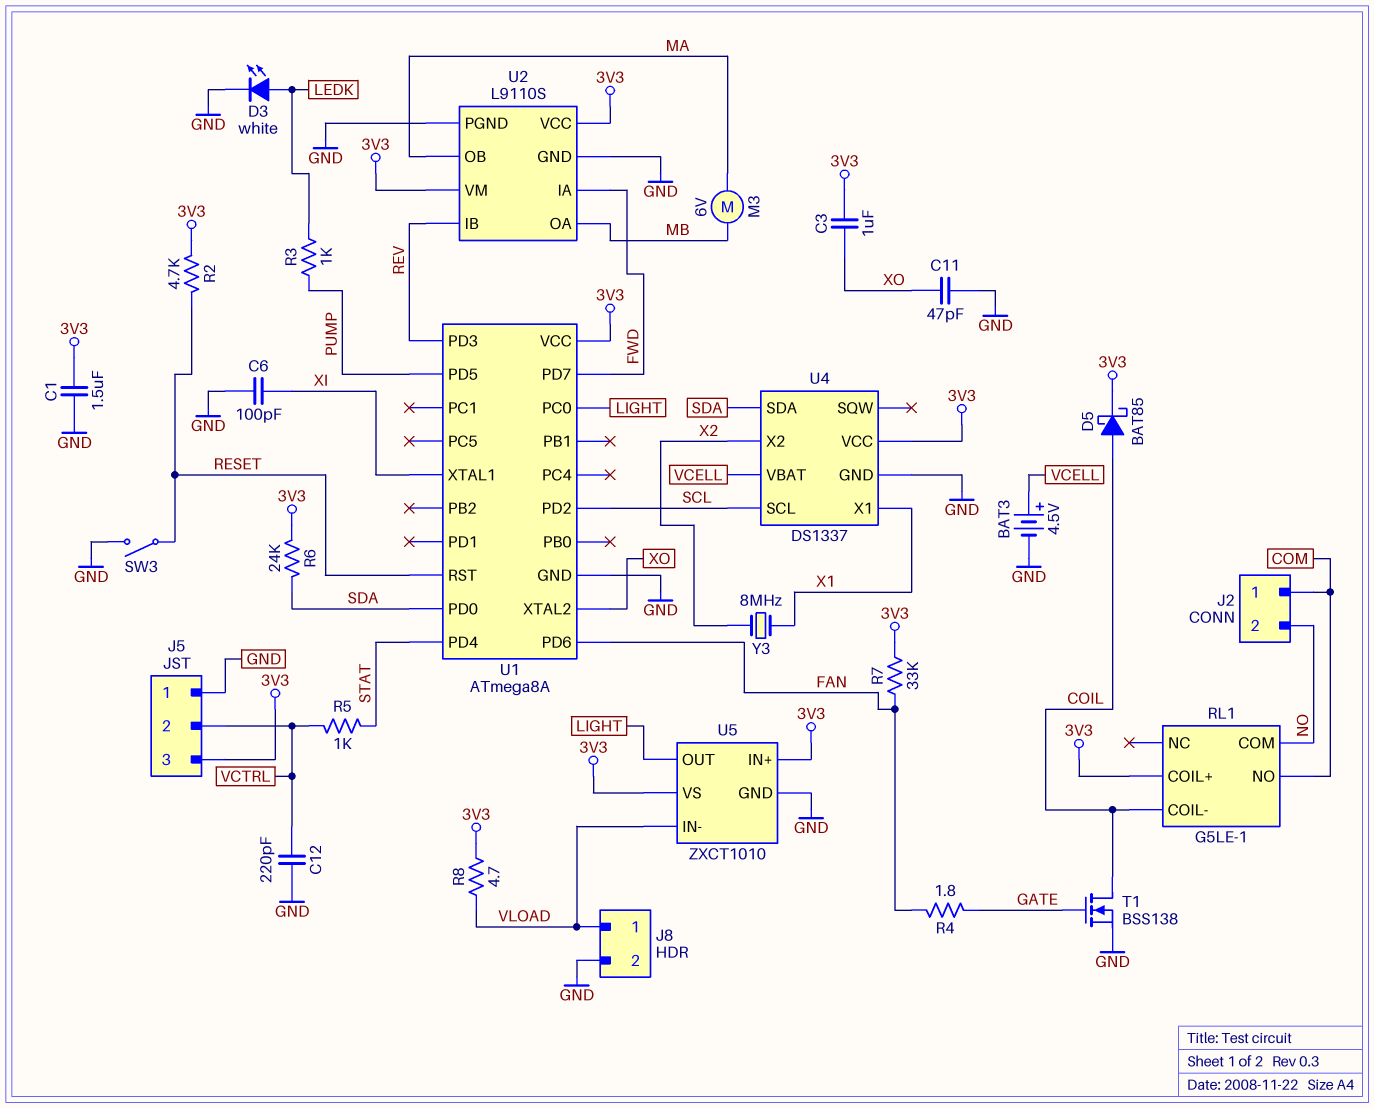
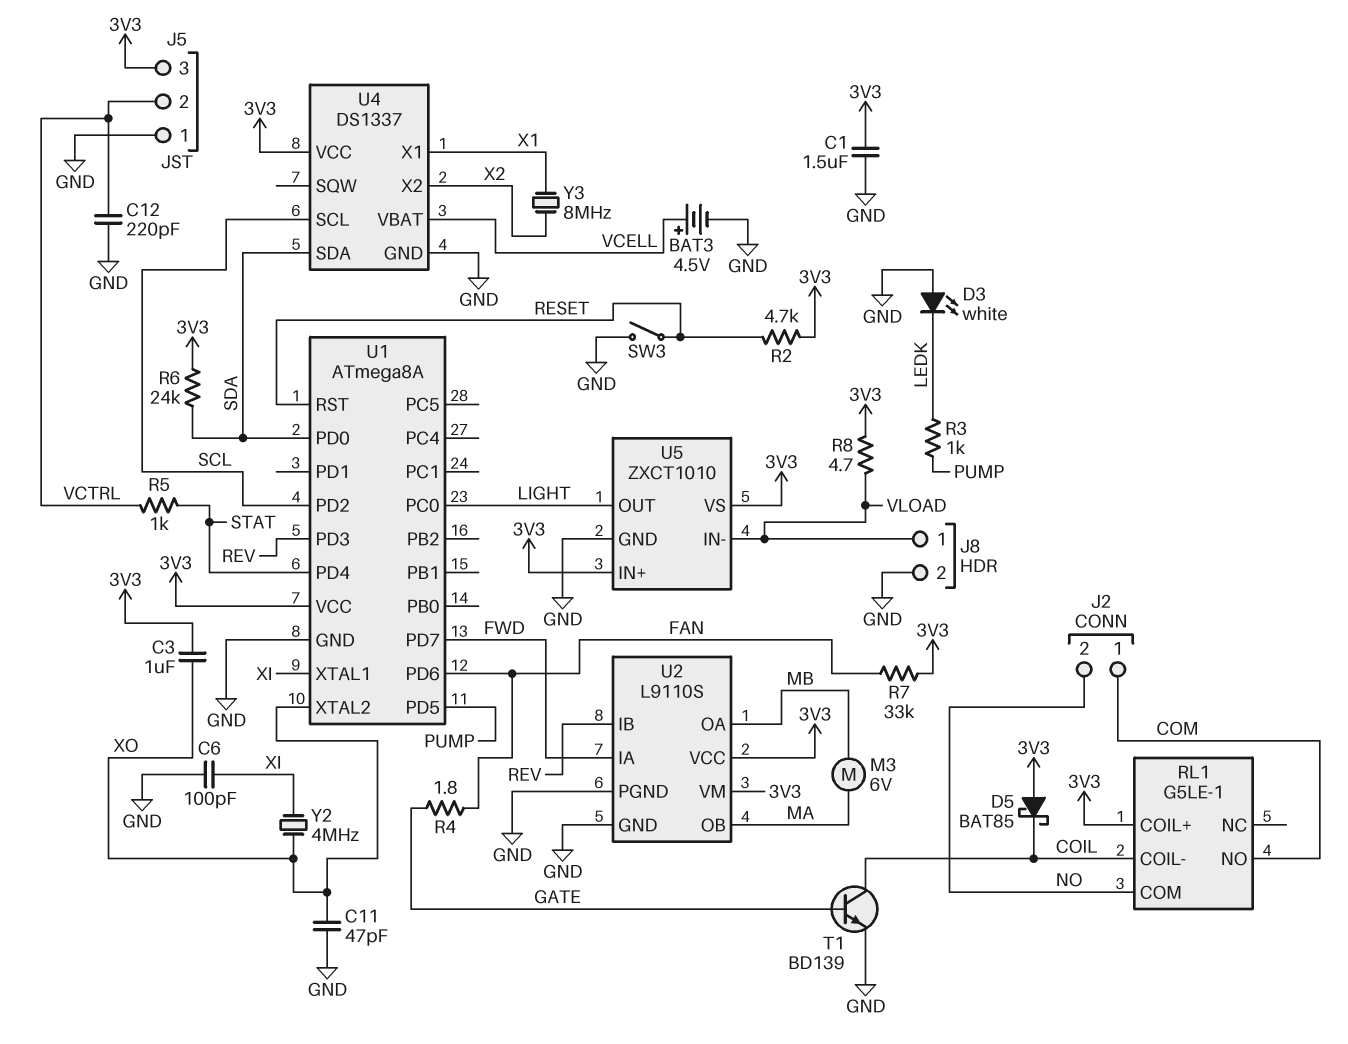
D3: LED white (A LEDK, K GND) -> LED white (A GND, K LEDK)
D5: schottky BAT85 (A COIL, K 3V3) -> schottky BAT85 (A 3V3, K COIL)
T1: NMOS BSS138 (G GATE, D COIL, S GND) -> NPN BD139 (B GATE, C COIL, E GND)
Y2: none -> 4MHz (XI, XO)

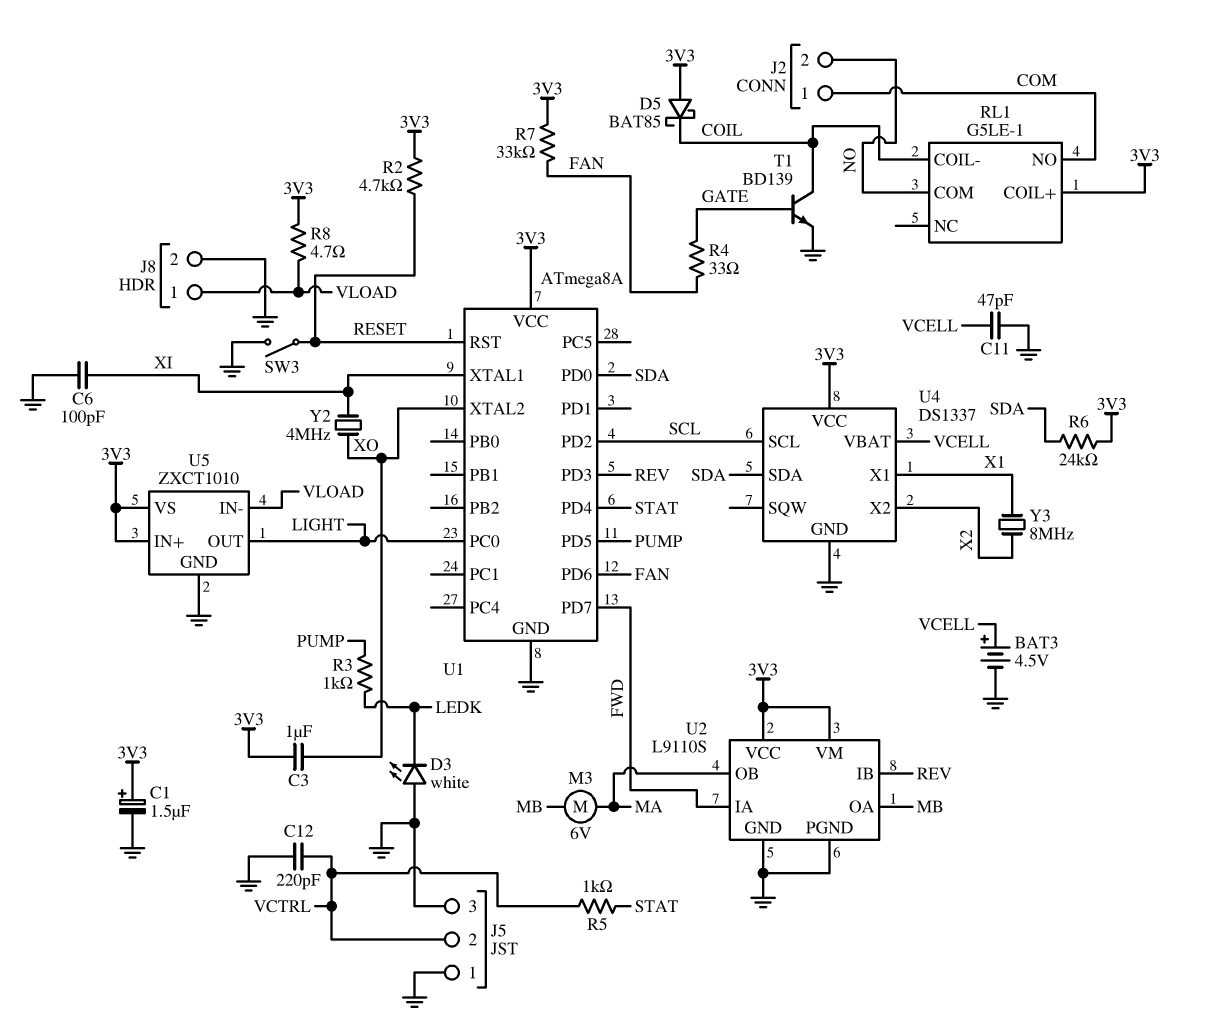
C1: 1.5uF (3V3, GND) -> 1.5uF (plus 3V3, minus GND)
C11: 47pF (GND, XO) -> 47pF (GND, VCELL)
J5 pin 3: 3V3 -> GND
R4: 1.8 (FAN, GATE) -> 33 (FAN, GATE)

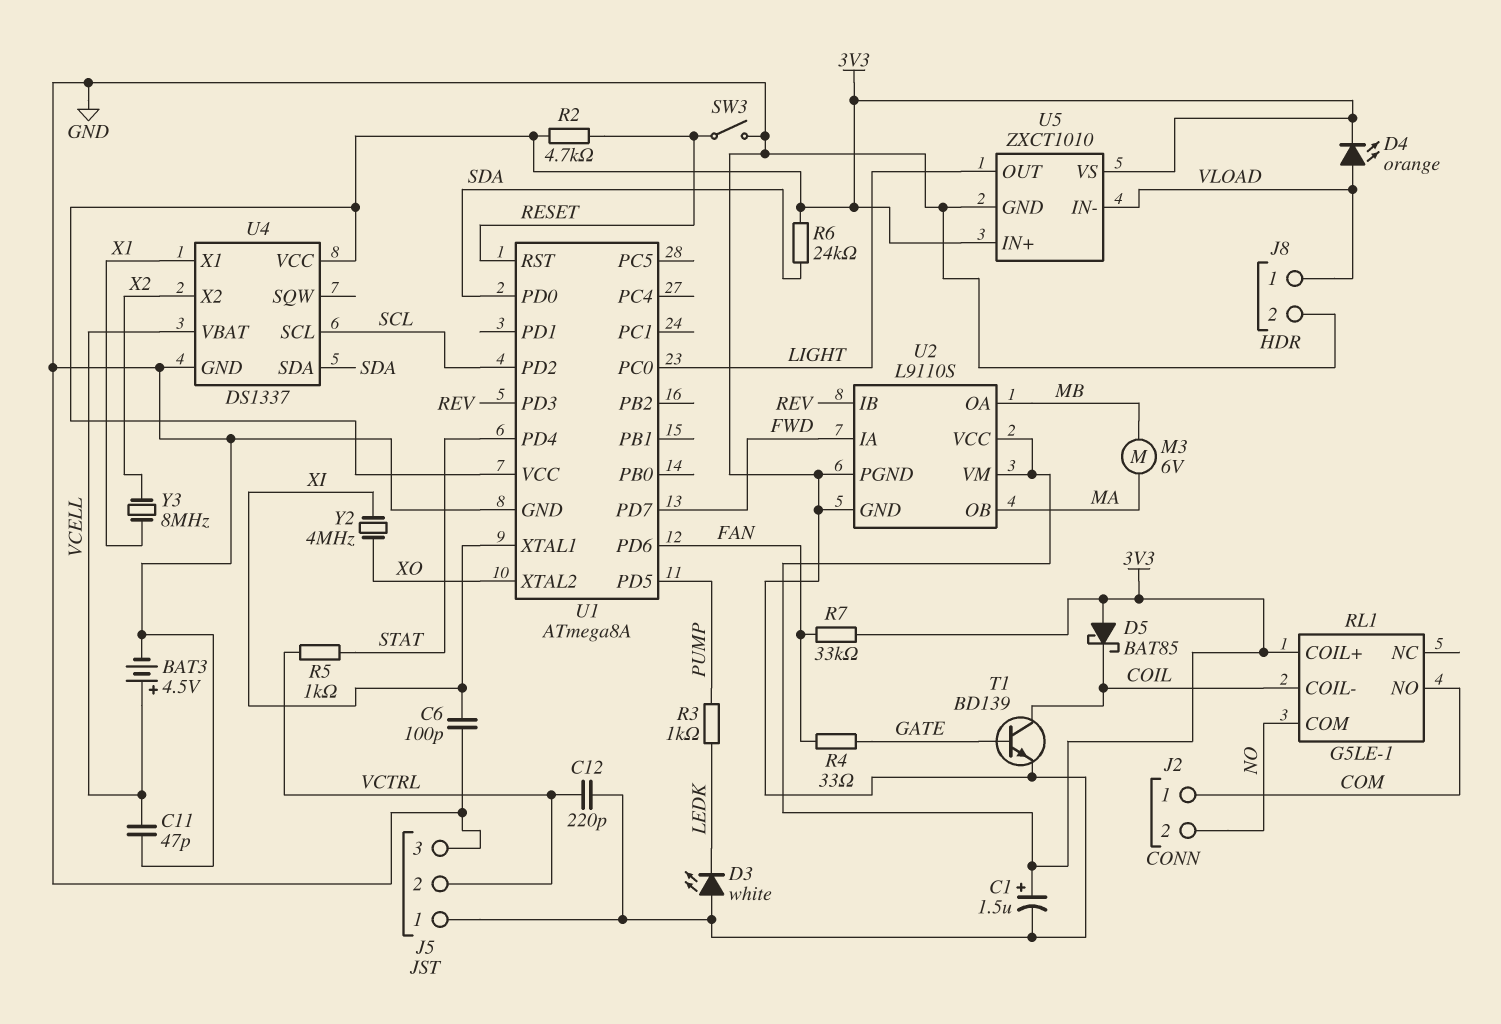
C3: 1uF (3V3, XO) -> none
D4: none -> LED orange (A VLOAD, K 3V3)
R8: 4.7 (3V3, VLOAD) -> none

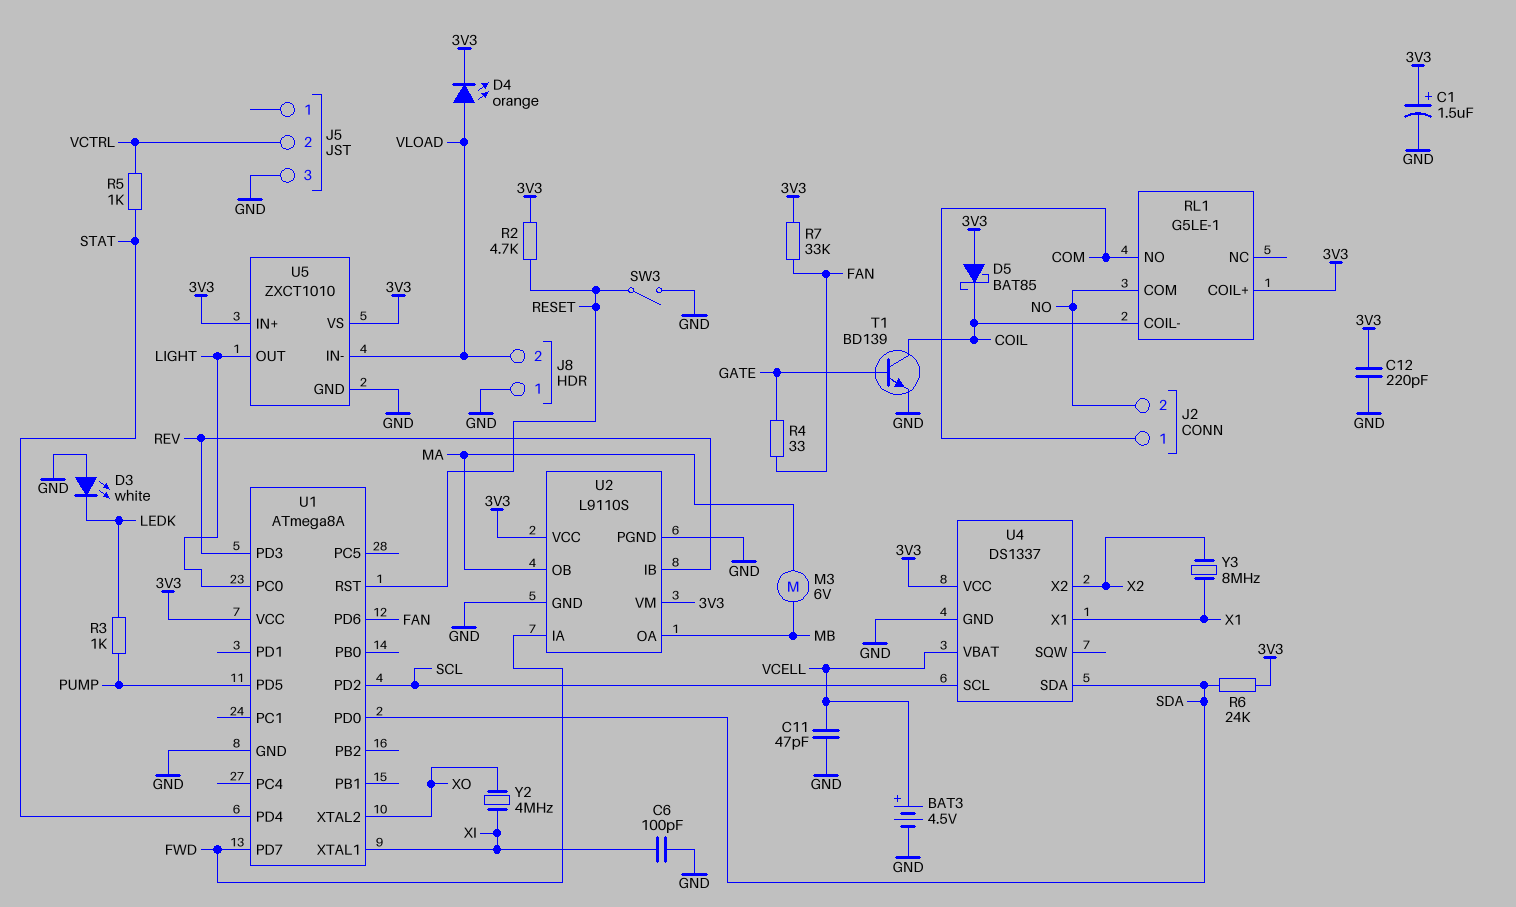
C12: 220pF (GND, VCTRL) -> 220pF (3V3, GND)
J5 pin 1: GND -> none
J8 pin 1: VLOAD -> GND
J8 pin 2: GND -> VLOAD

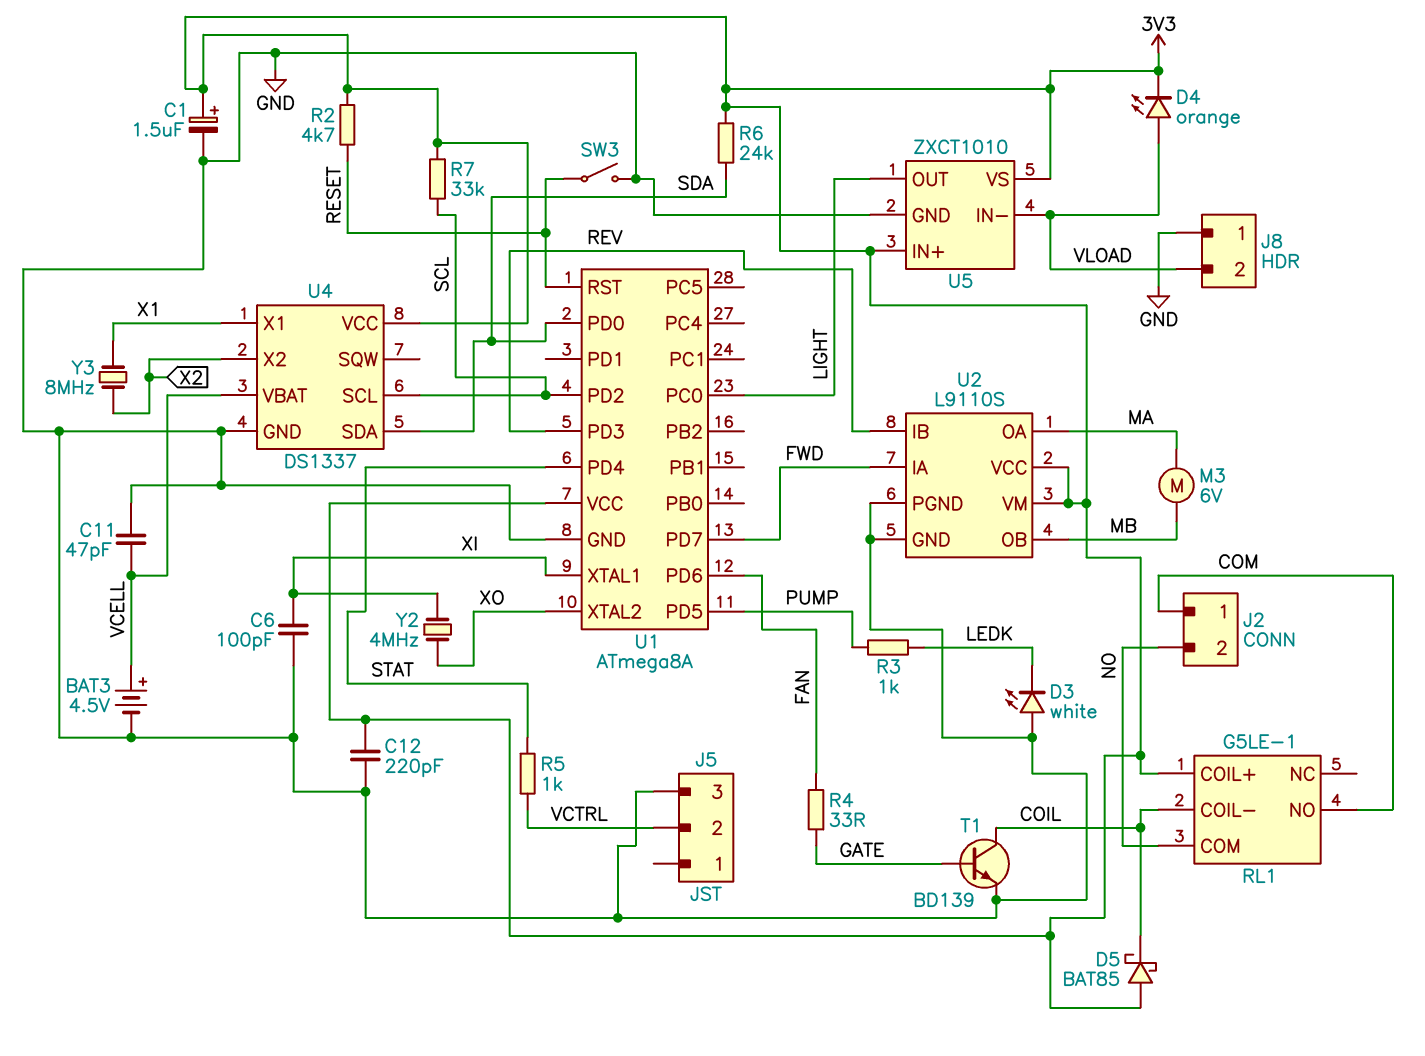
R7: 33k (3V3, FAN) -> 33k (3V3, SCL)
U2 pin OA: MB -> MA
U2 pin OB: MA -> MB

